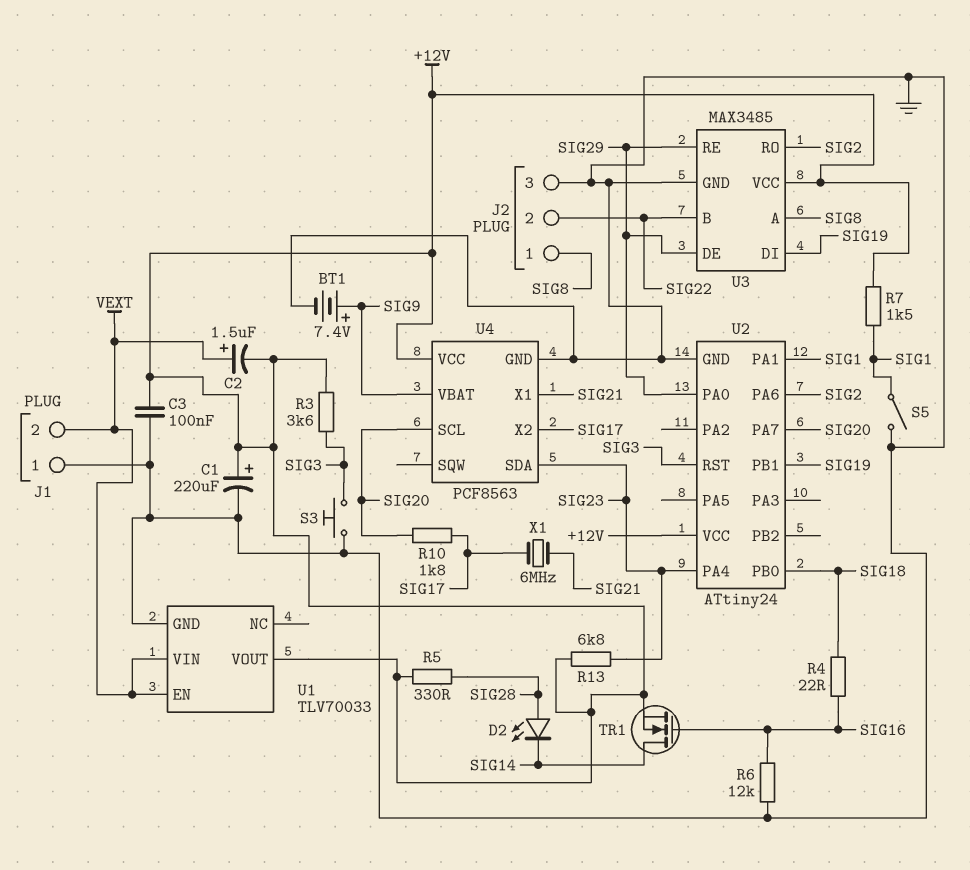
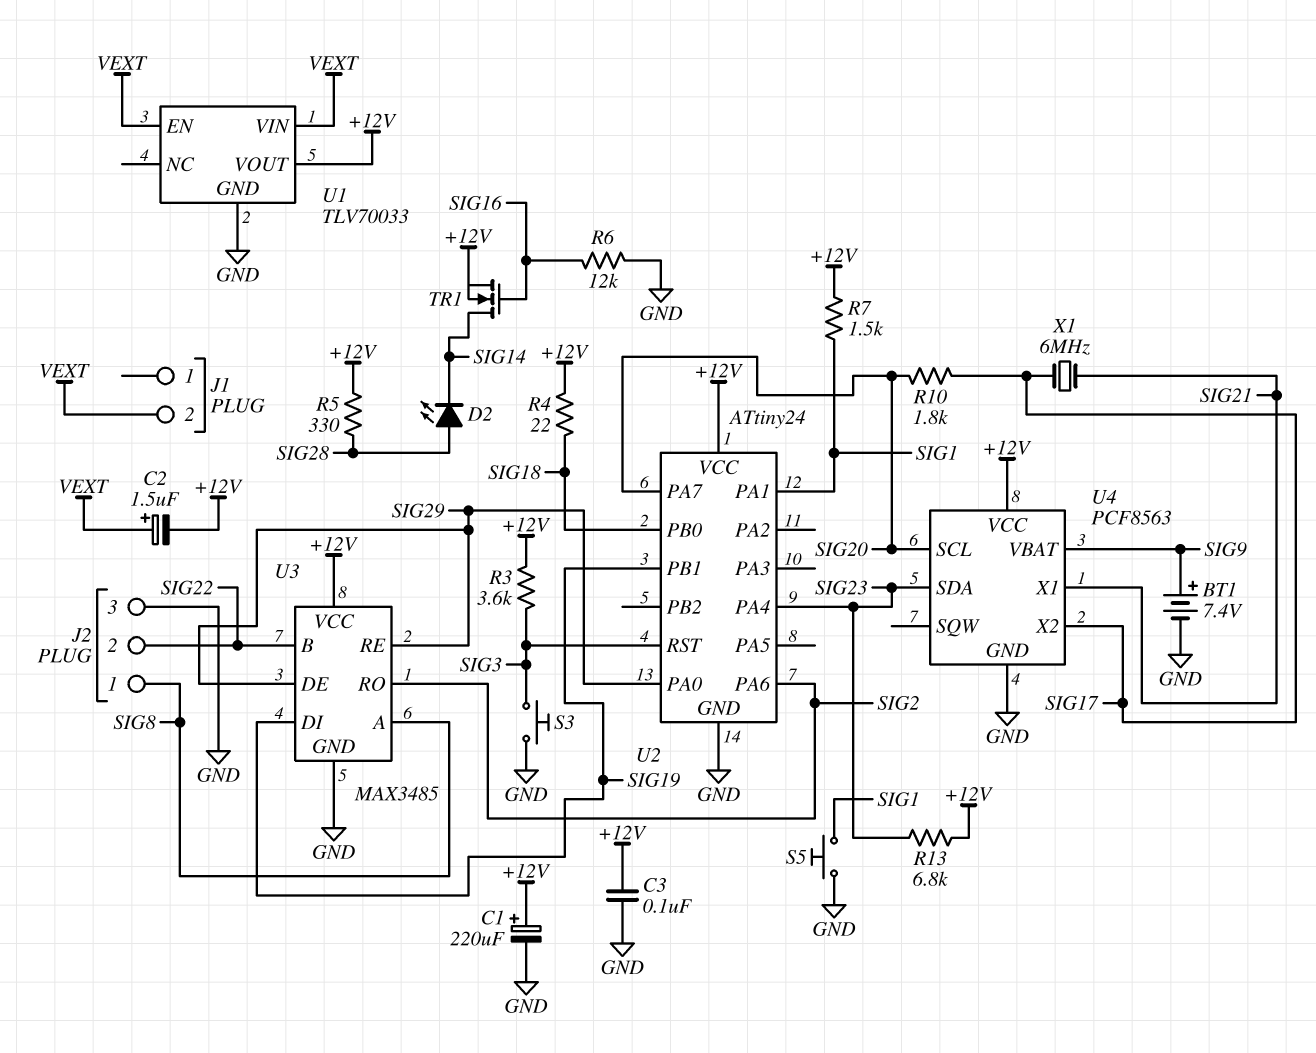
J1 pin 1: GND -> none
R4: 22 (SIG16, SIG18) -> 22 (+12V, SIG18)
S5: switch (GND, SIG1) -> button (GND, SIG1)

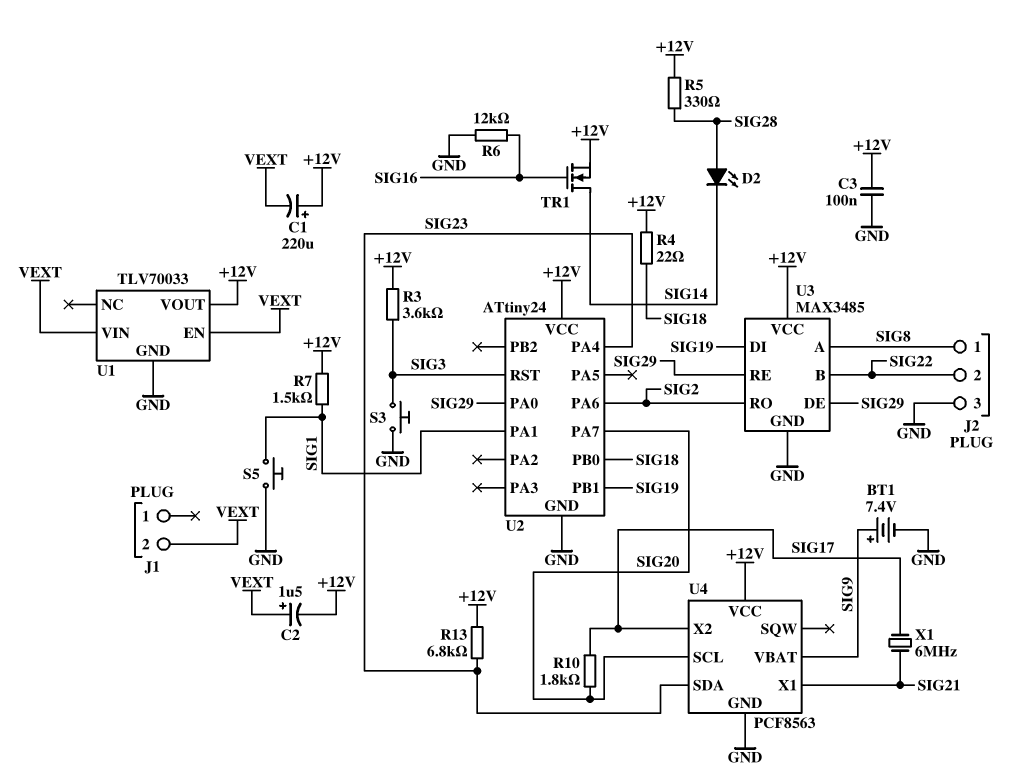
C1: 220uF (plus +12V, minus GND) -> 220uF (plus +12V, minus VEXT)

